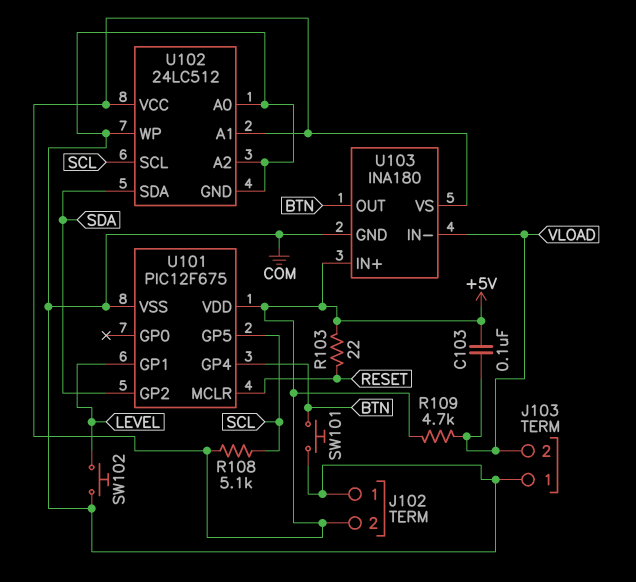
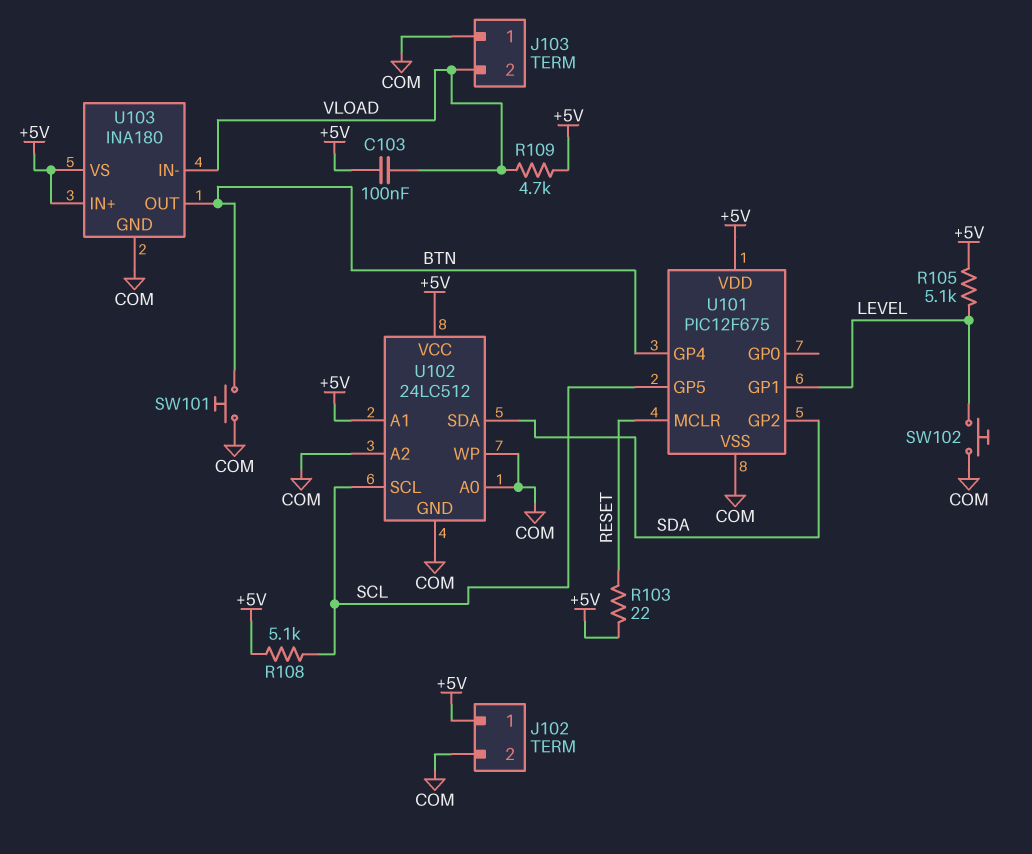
J102 pin 1: COM -> +5V
J102 pin 2: +5V -> COM
R105: none -> 5.1k (+5V, LEVEL)

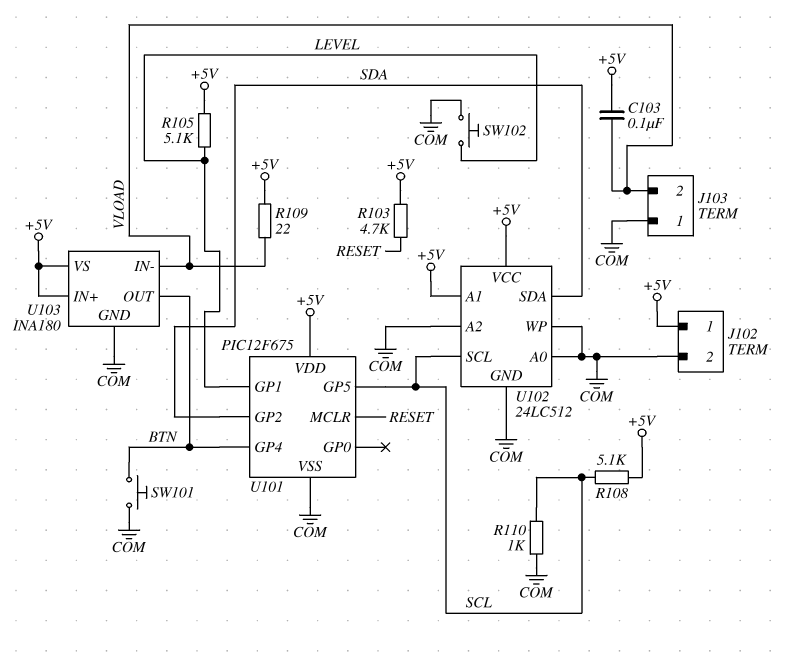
R103: 22 (+5V, RESET) -> 4.7k (+5V, RESET)
R109: 4.7k (+5V, VLOAD) -> 22 (+5V, VLOAD)
R110: none -> 1k (COM, SCL)

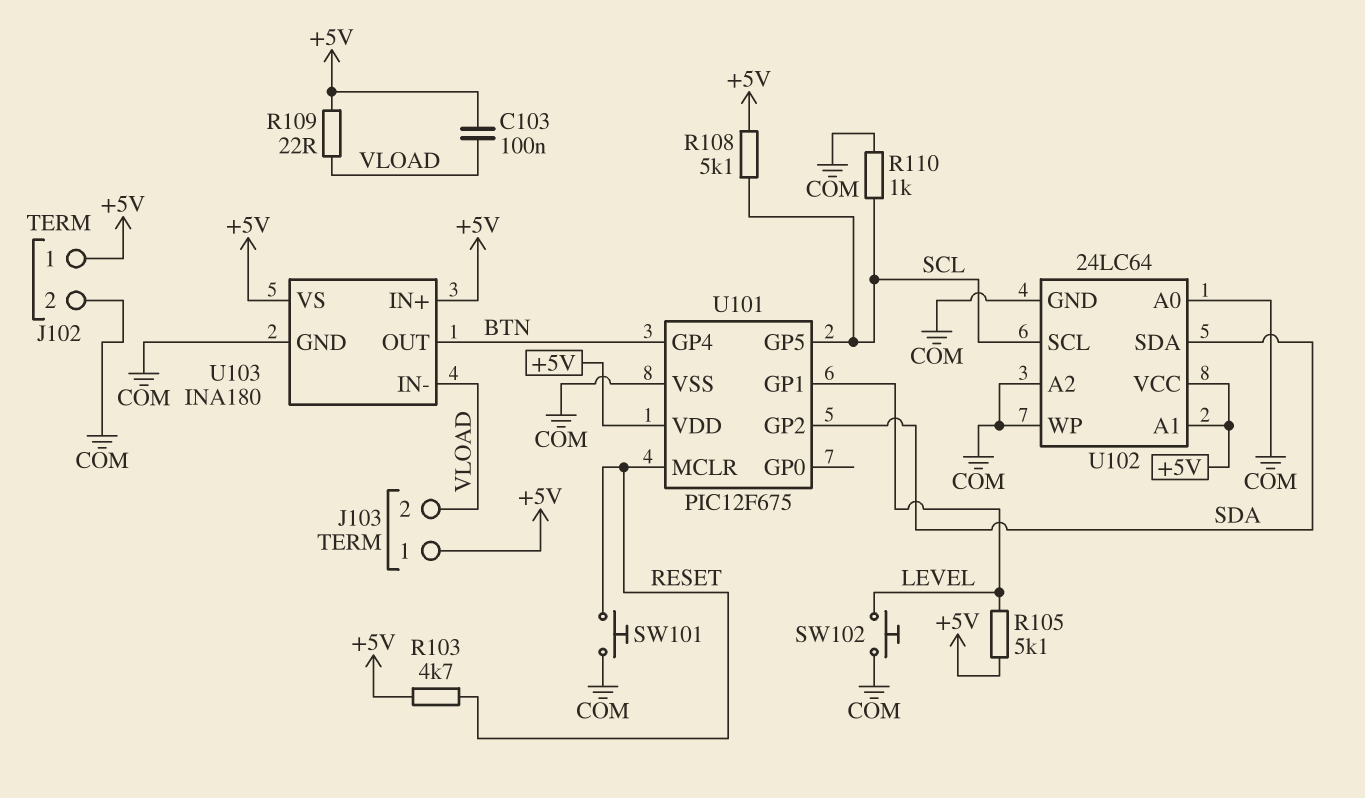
J103 pin 1: COM -> +5V
SW101: button (BTN, COM) -> button (COM, RESET)
U102: 24LC512 -> 24LC64

